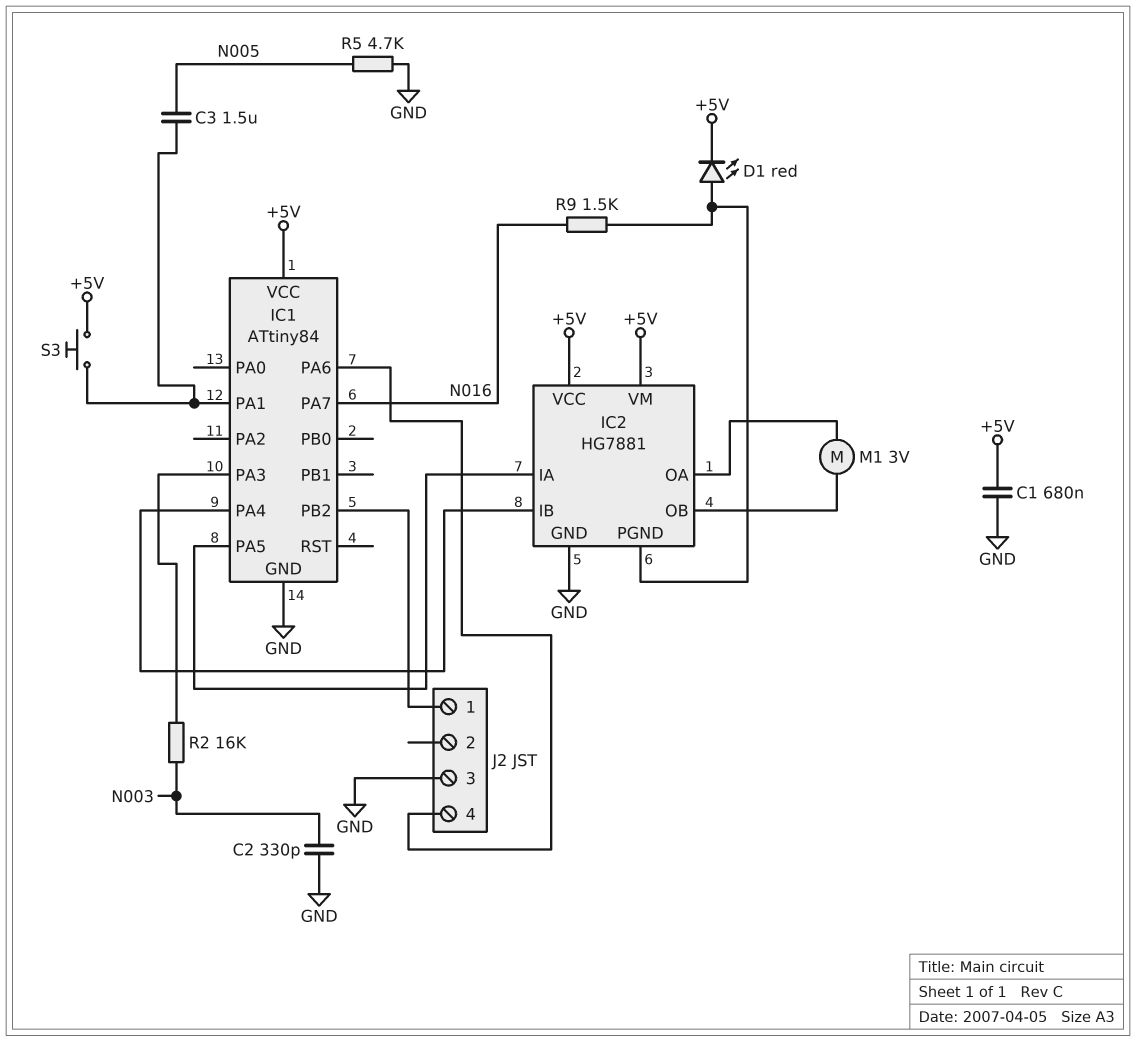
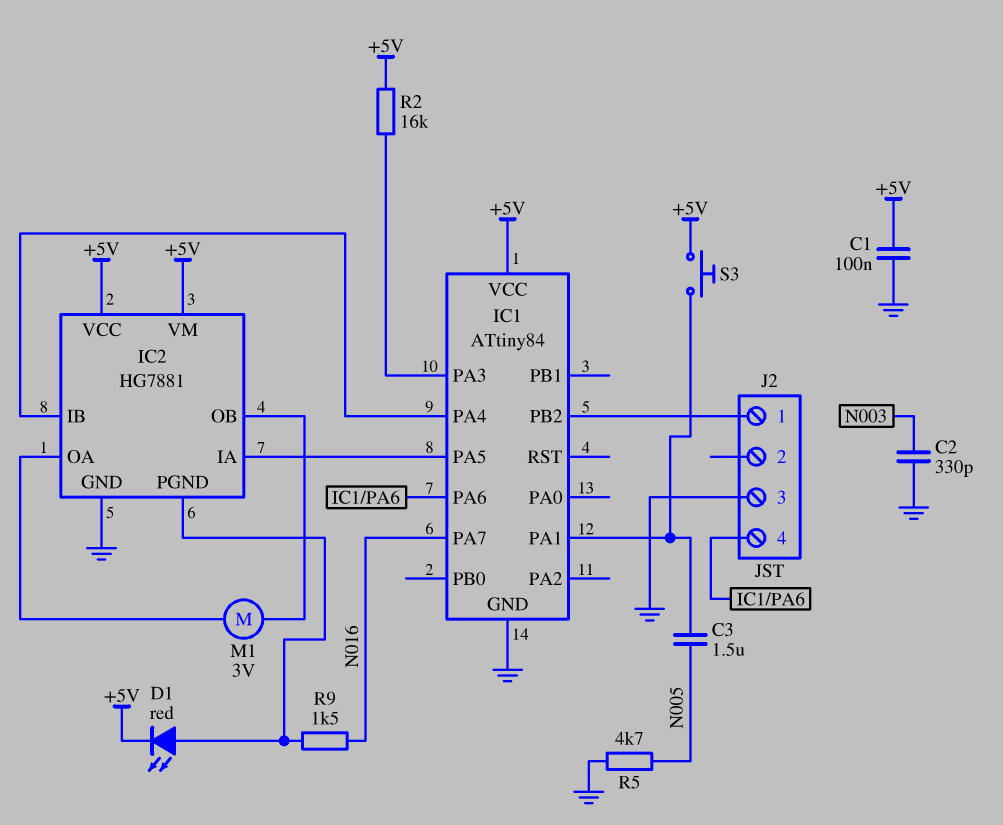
C1: 680nF (+5V, GND) -> 100nF (+5V, GND)
R2: 16k (IC1/PA3, N003) -> 16k (+5V, IC1/PA3)

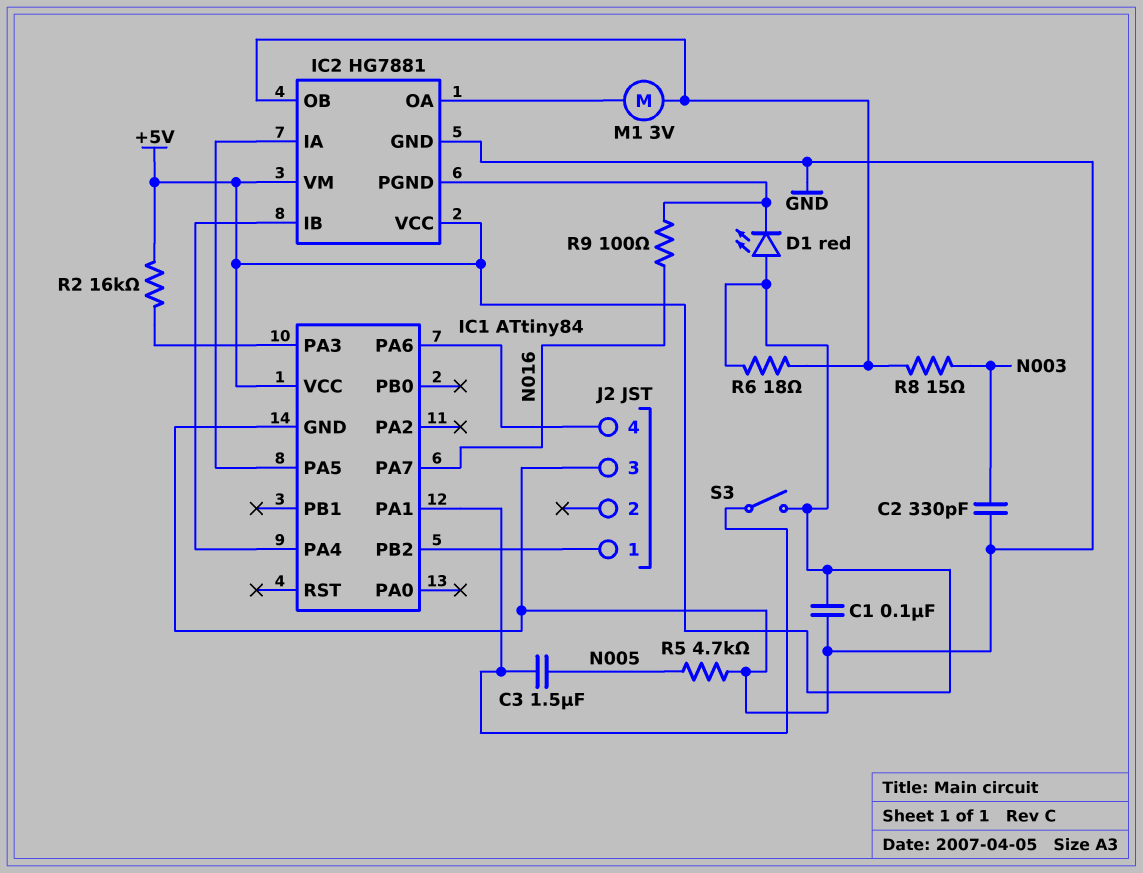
D1: LED red (A IC2/PGND, K +5V) -> LED red (A +5V, K IC2/PGND)
R6: none -> 18 (+5V, IC2/OB)
R8: none -> 15 (IC2/OB, N003)
R9: 1.5k (IC2/PGND, N016) -> 100 (IC2/PGND, N016)
S3: button (+5V, IC1/PA1) -> switch (+5V, IC1/PA1)

